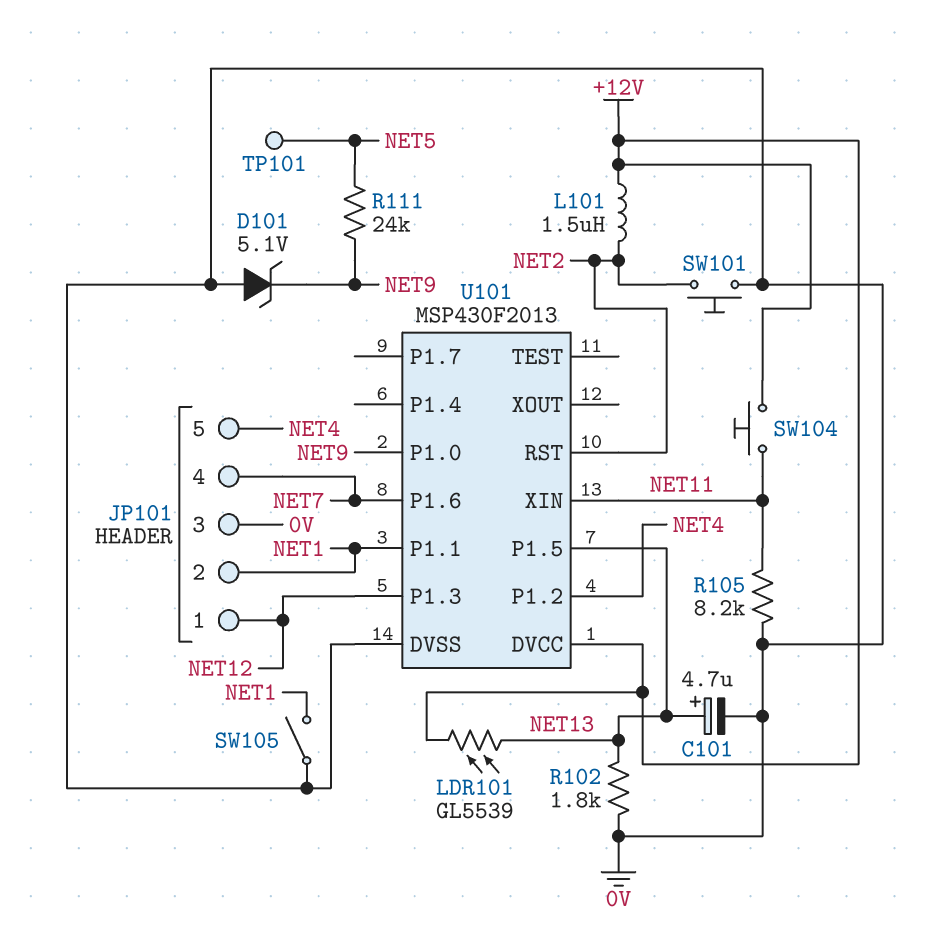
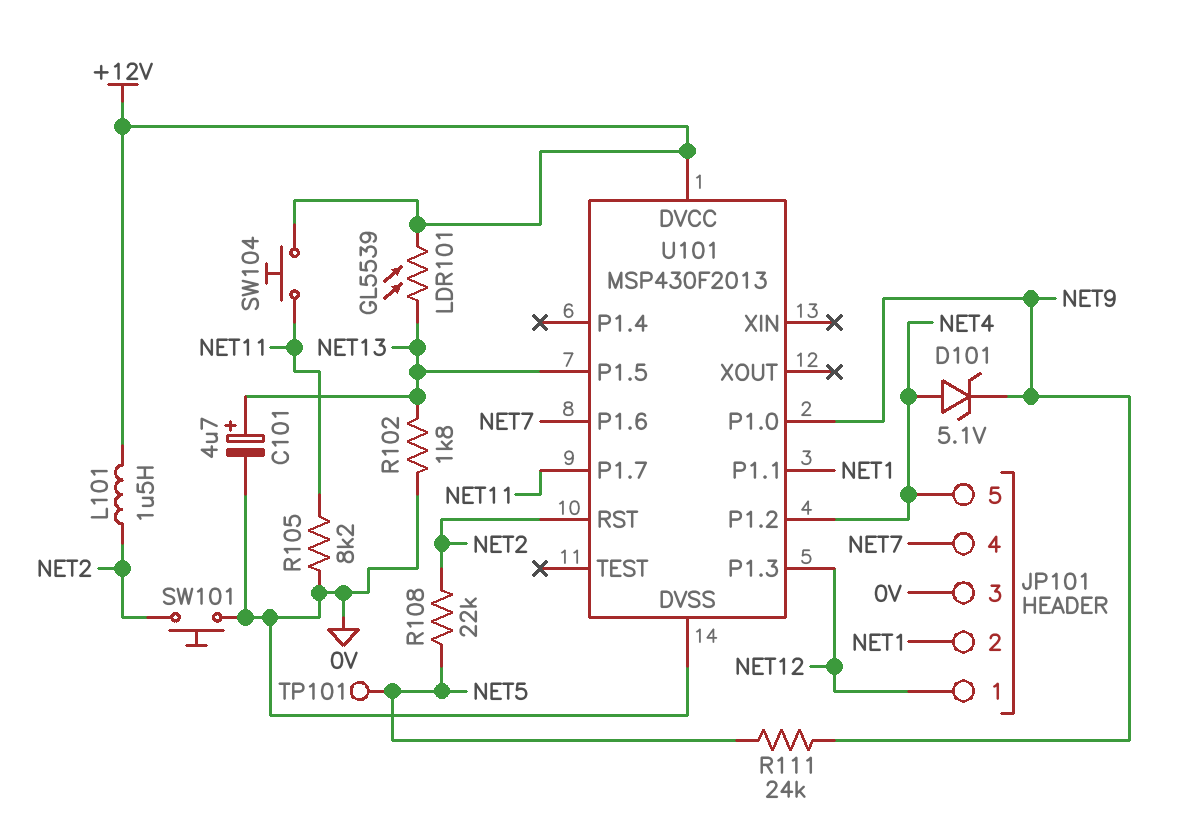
D101: zener 5.1V (A 0V, K NET9) -> zener 5.1V (A NET4, K NET9)
R108: none -> 22k (NET2, NET5)
SW105: switch (0V, NET1) -> none
U101 pin P1.7: none -> NET11
U101 pin XIN: NET11 -> none

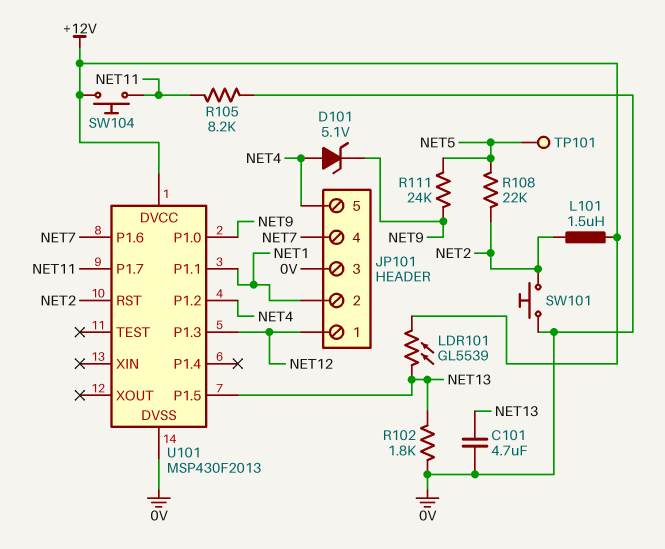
C101: 4.7uF (plus NET13, minus 0V) -> 4.7uF (0V, NET13)

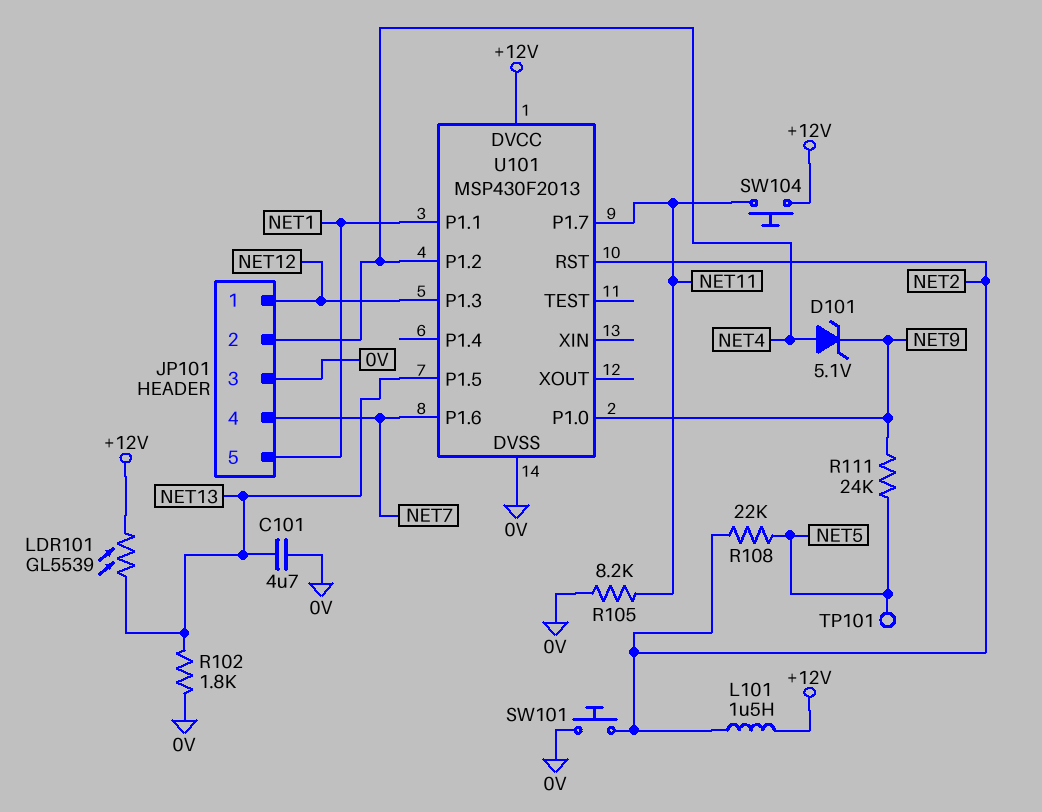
JP101 pin 2: NET1 -> NET4
JP101 pin 5: NET4 -> NET1

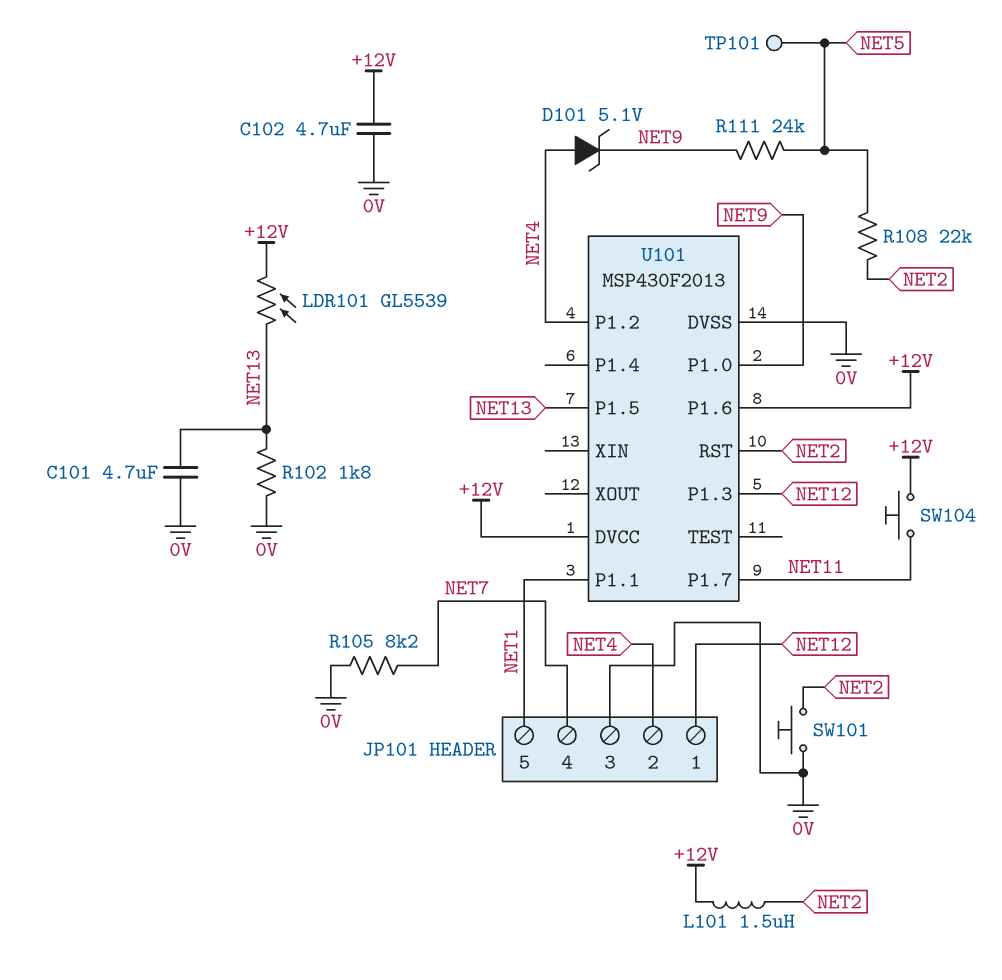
C102: none -> 4.7uF (+12V, 0V)
R105: 8.2k (0V, NET11) -> 8.2k (0V, NET7)
U101 pin P1.6: NET7 -> +12V

